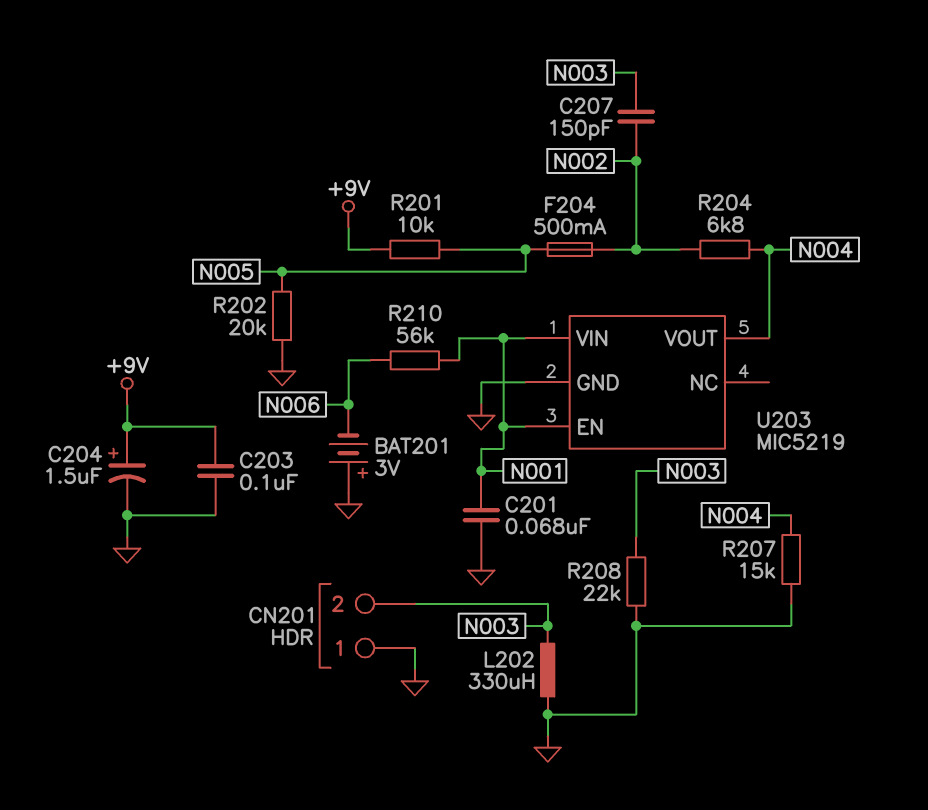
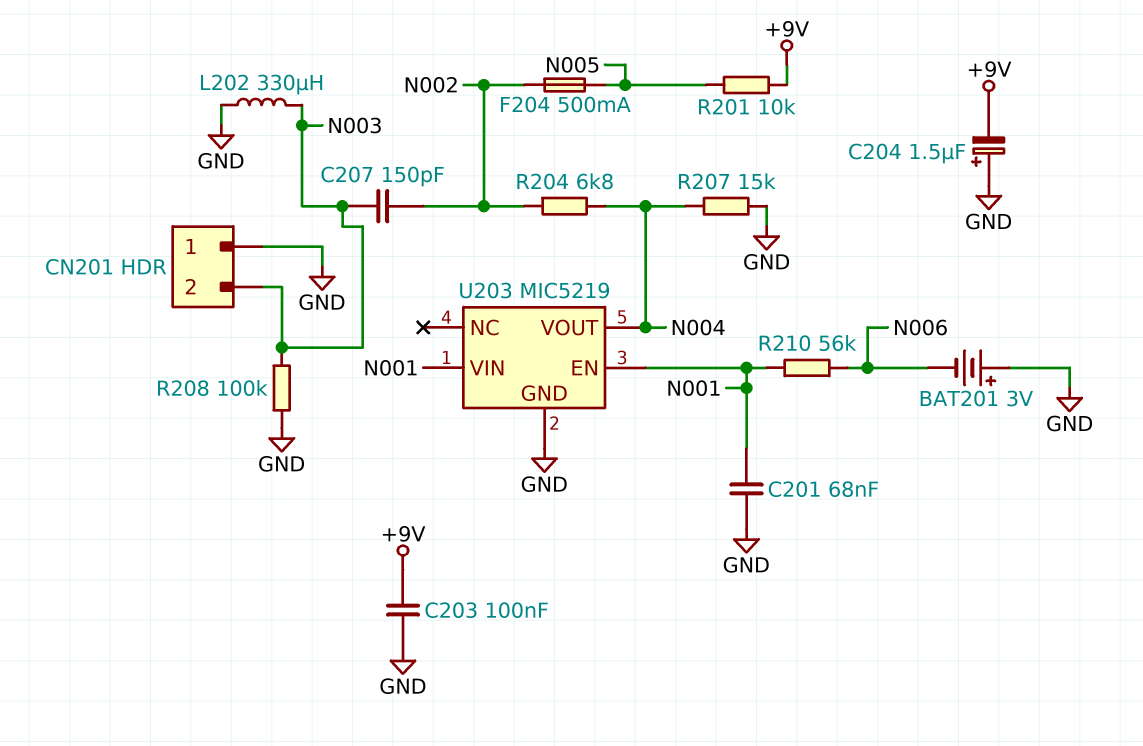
C204: 1.5uF (plus +9V, minus GND) -> 1.5uF (plus GND, minus +9V)
R202: 20k (GND, N005) -> none
R208: 22k (GND, N003) -> 100k (GND, N003)

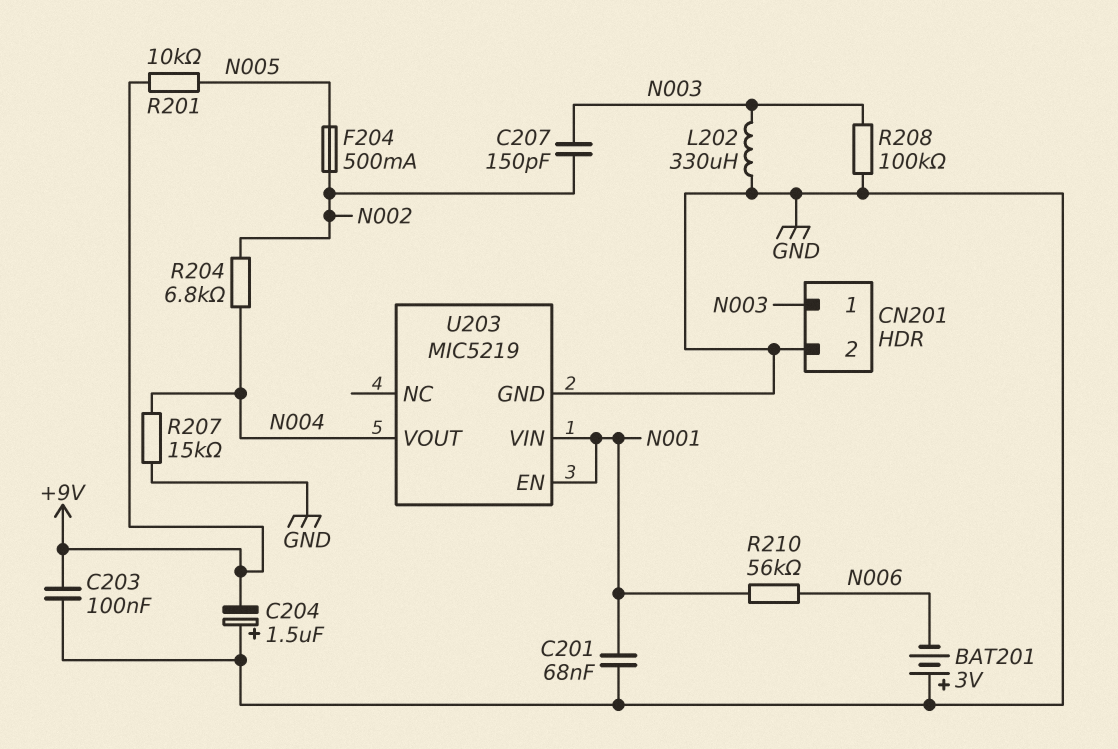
CN201 pin 1: GND -> N003
CN201 pin 2: N003 -> GND

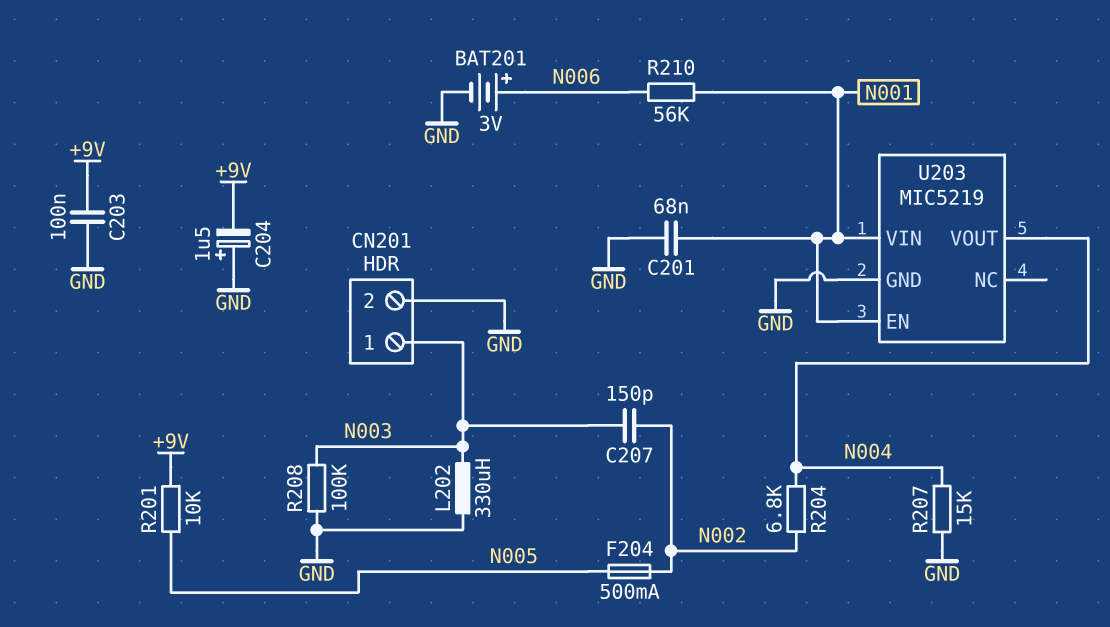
BAT201: 3V (plus GND, minus N006) -> 3V (plus N006, minus GND)

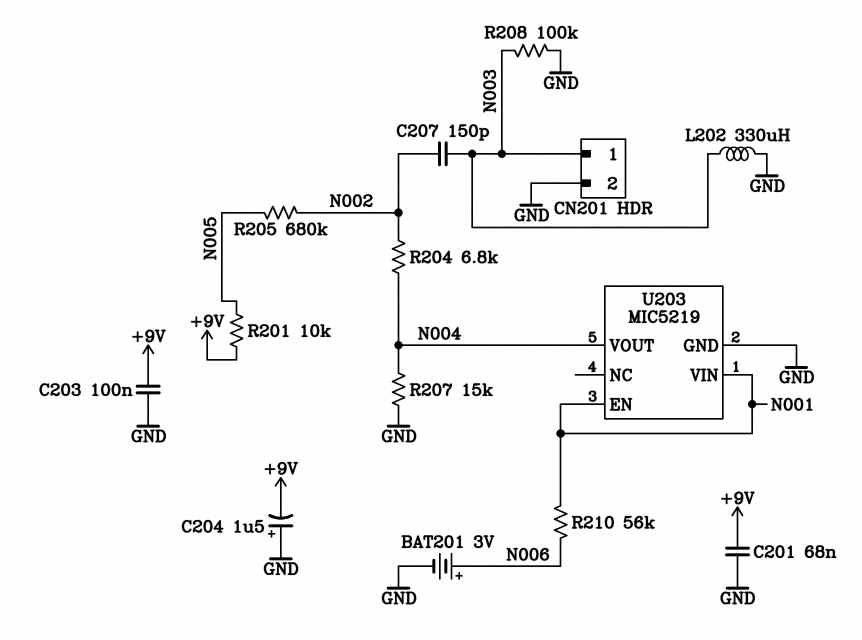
C201: 68nF (GND, N001) -> 68nF (+9V, GND)
F204: 500mA (N002, N005) -> none
R205: none -> 680k (N002, N005)

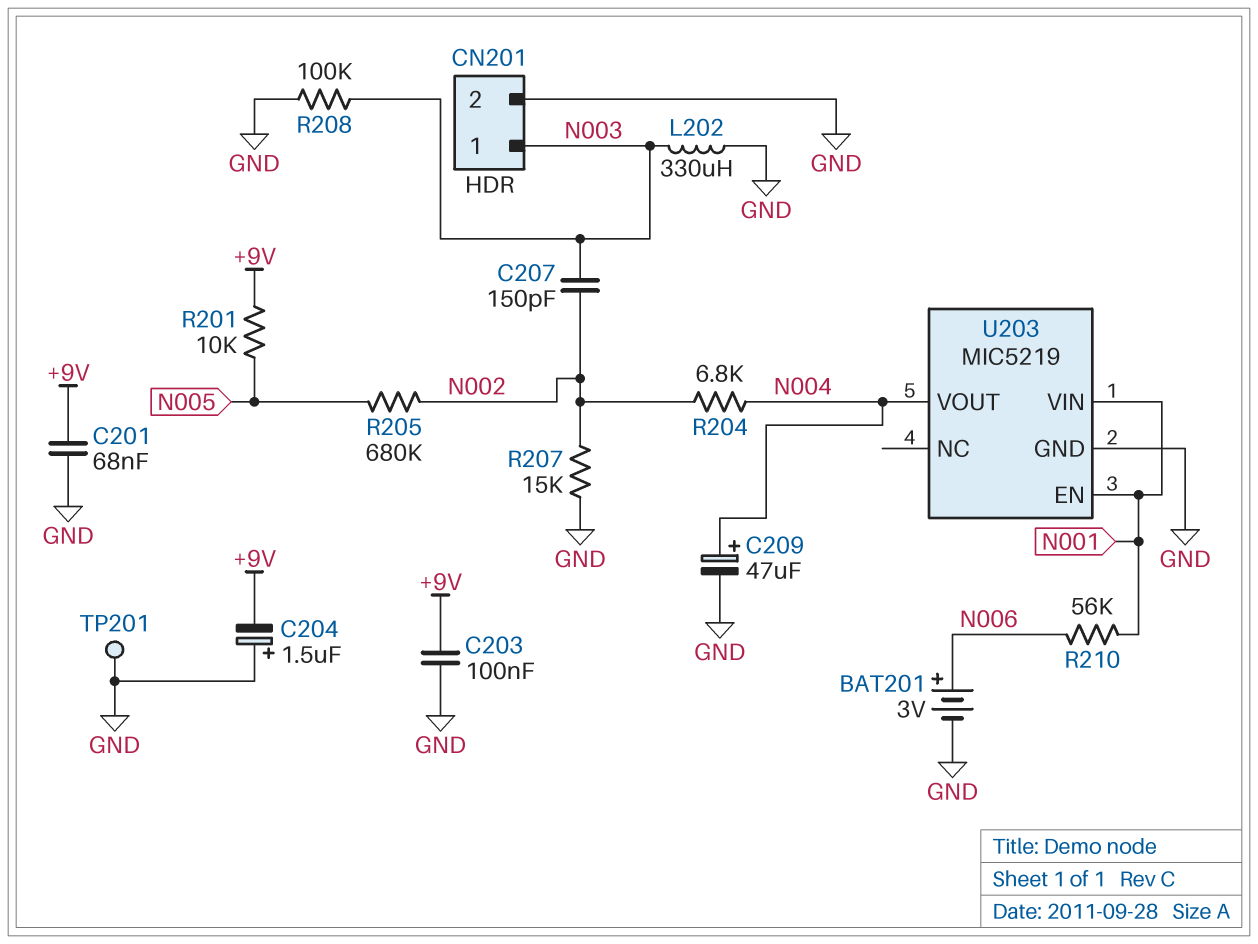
C209: none -> 47uF (plus N004, minus GND)
R207: 15k (GND, N004) -> 15k (GND, N002)
TP201: none -> test point (GND)

